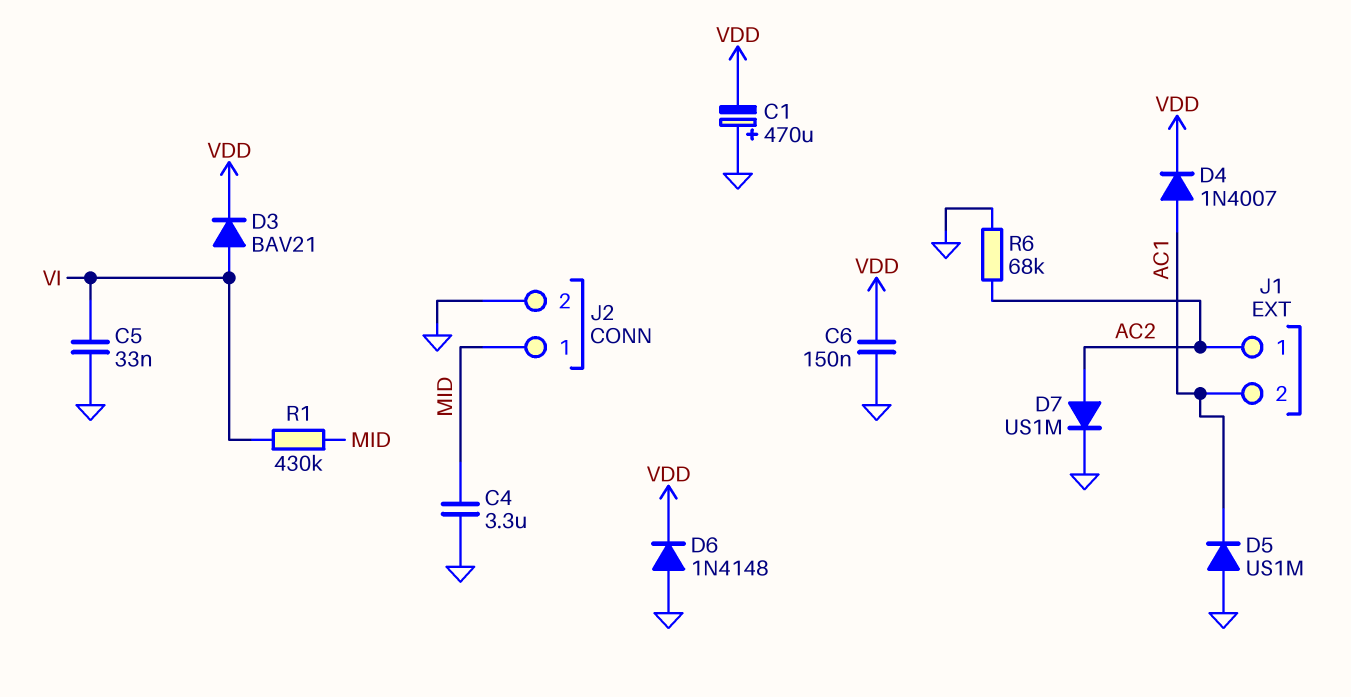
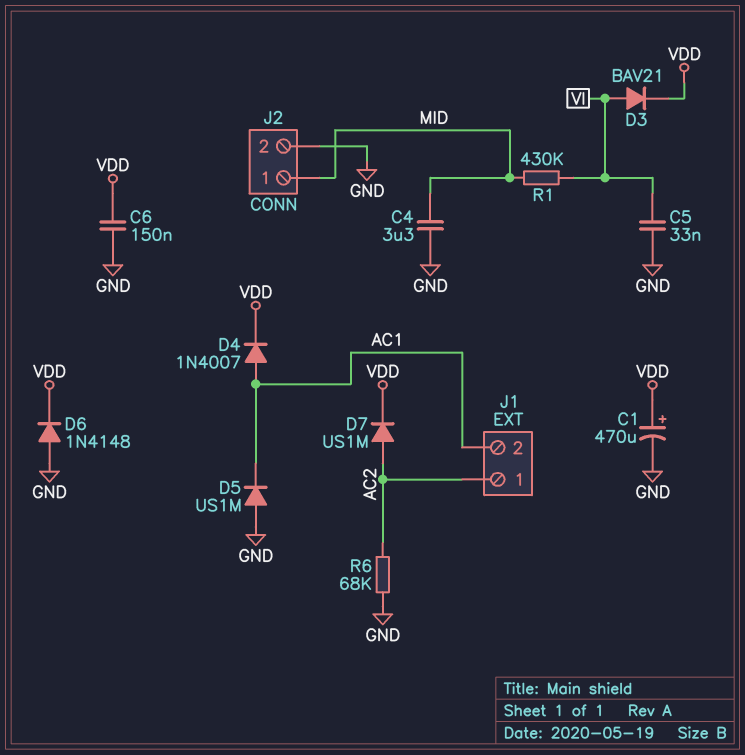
C1: 470uF (plus GND, minus VDD) -> 470uF (plus VDD, minus GND)
D7: diode US1M (A AC2, K GND) -> diode US1M (A AC2, K VDD)

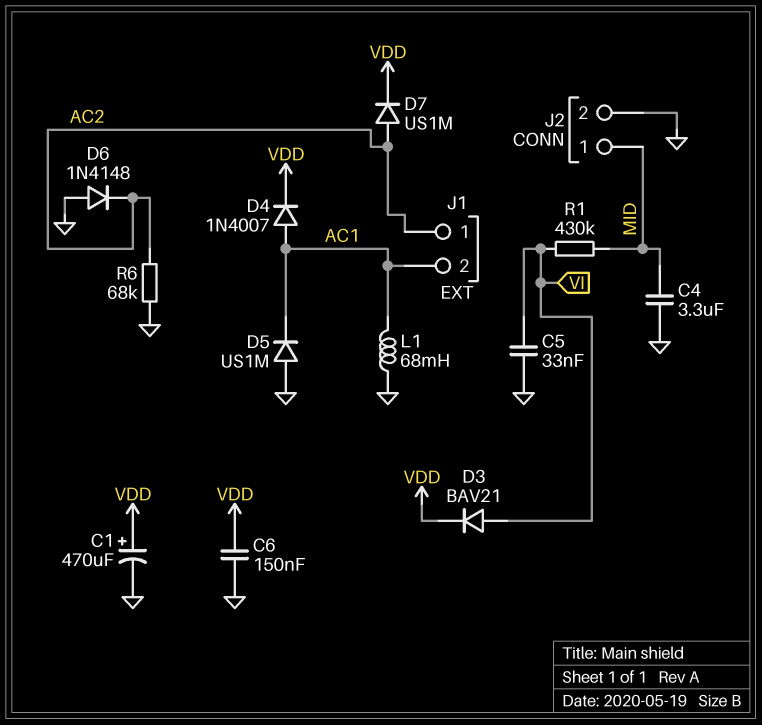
D6: diode 1N4148 (A GND, K VDD) -> diode 1N4148 (A GND, K AC2)
L1: none -> 68mH (AC1, GND)

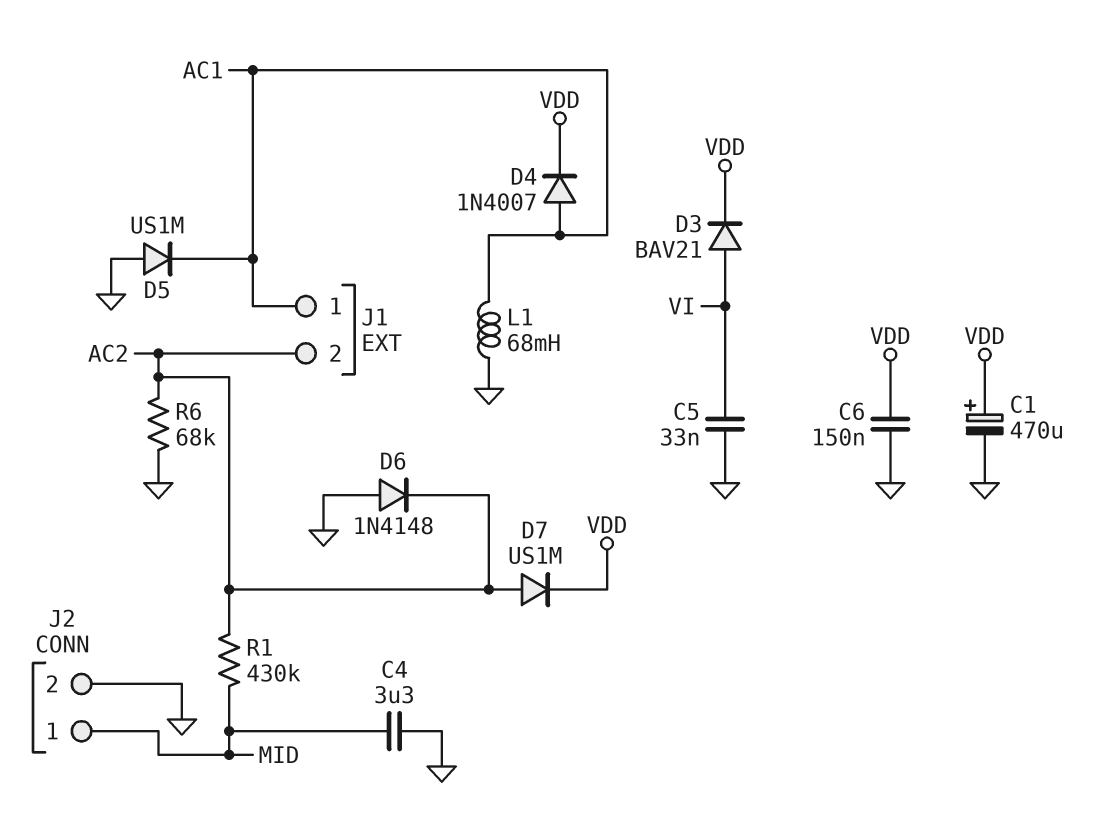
J1 pin 1: AC2 -> AC1
J1 pin 2: AC1 -> AC2
R1: 430k (MID, VI) -> 430k (AC2, MID)

